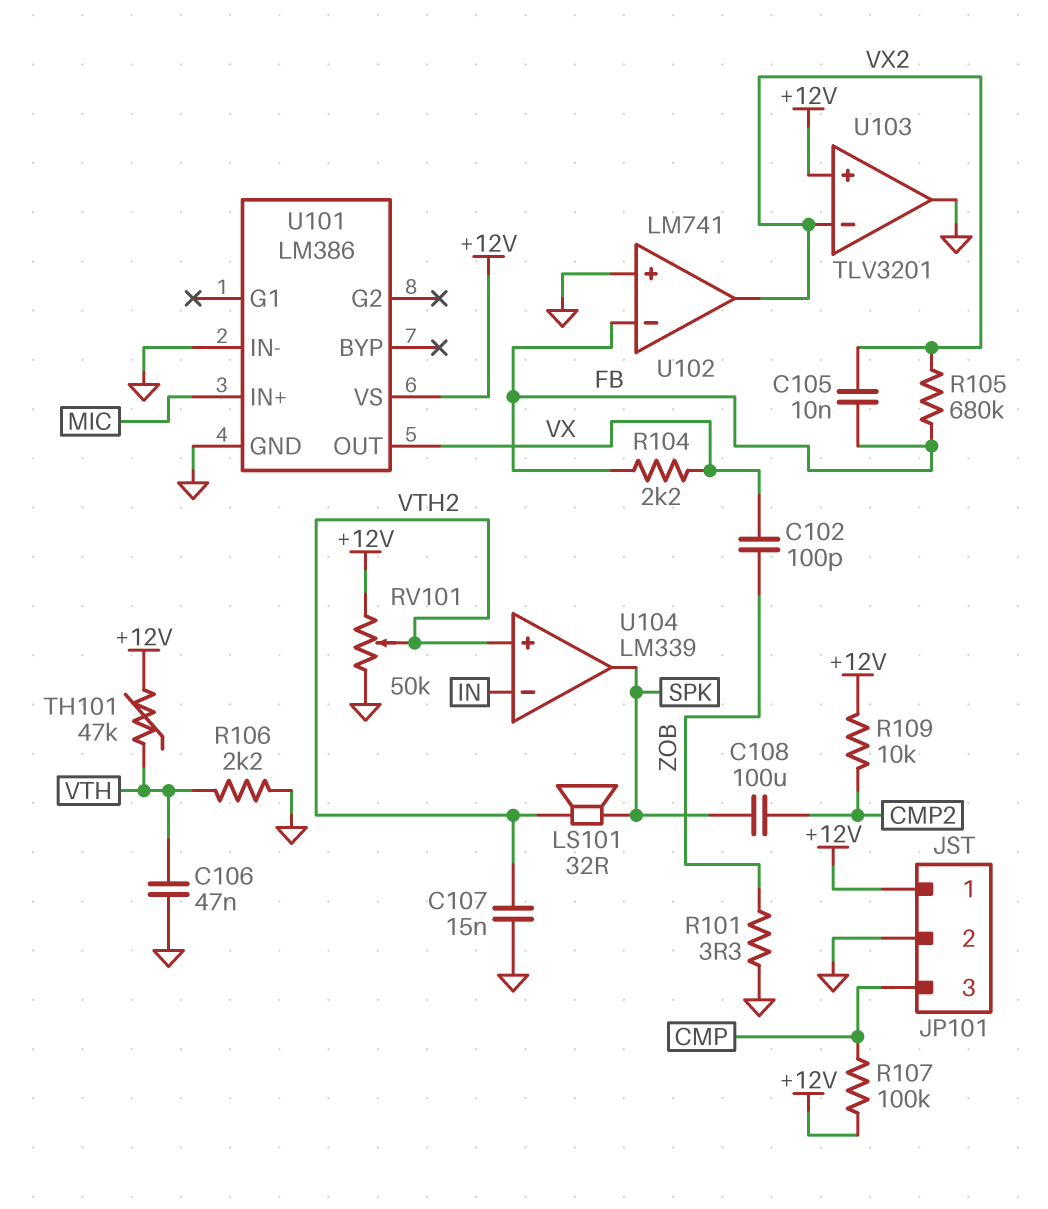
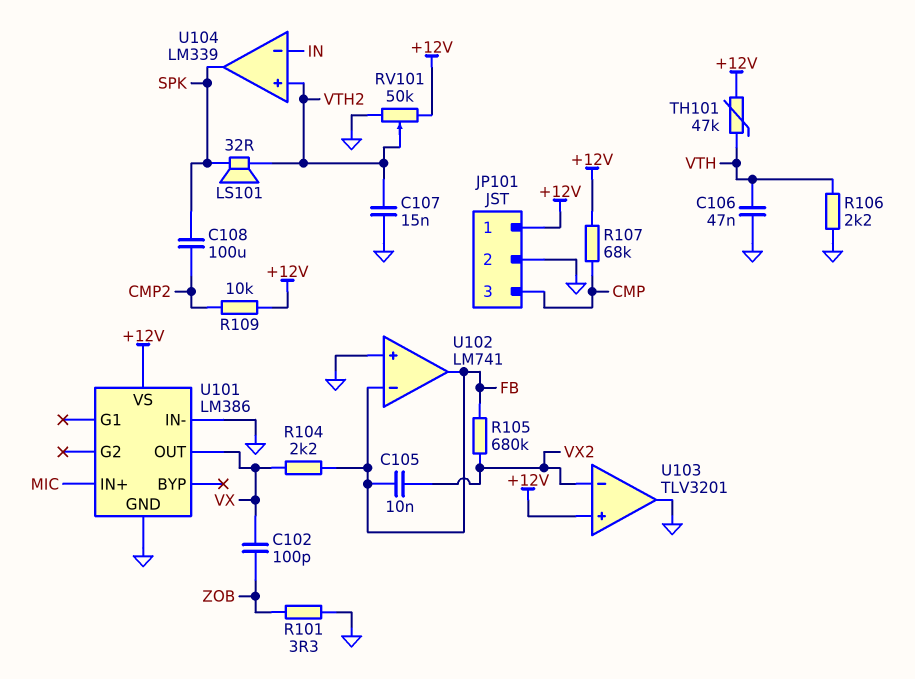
R107: 100k (+12V, CMP) -> 68k (+12V, CMP)
U102 pin out: VX2 -> FB

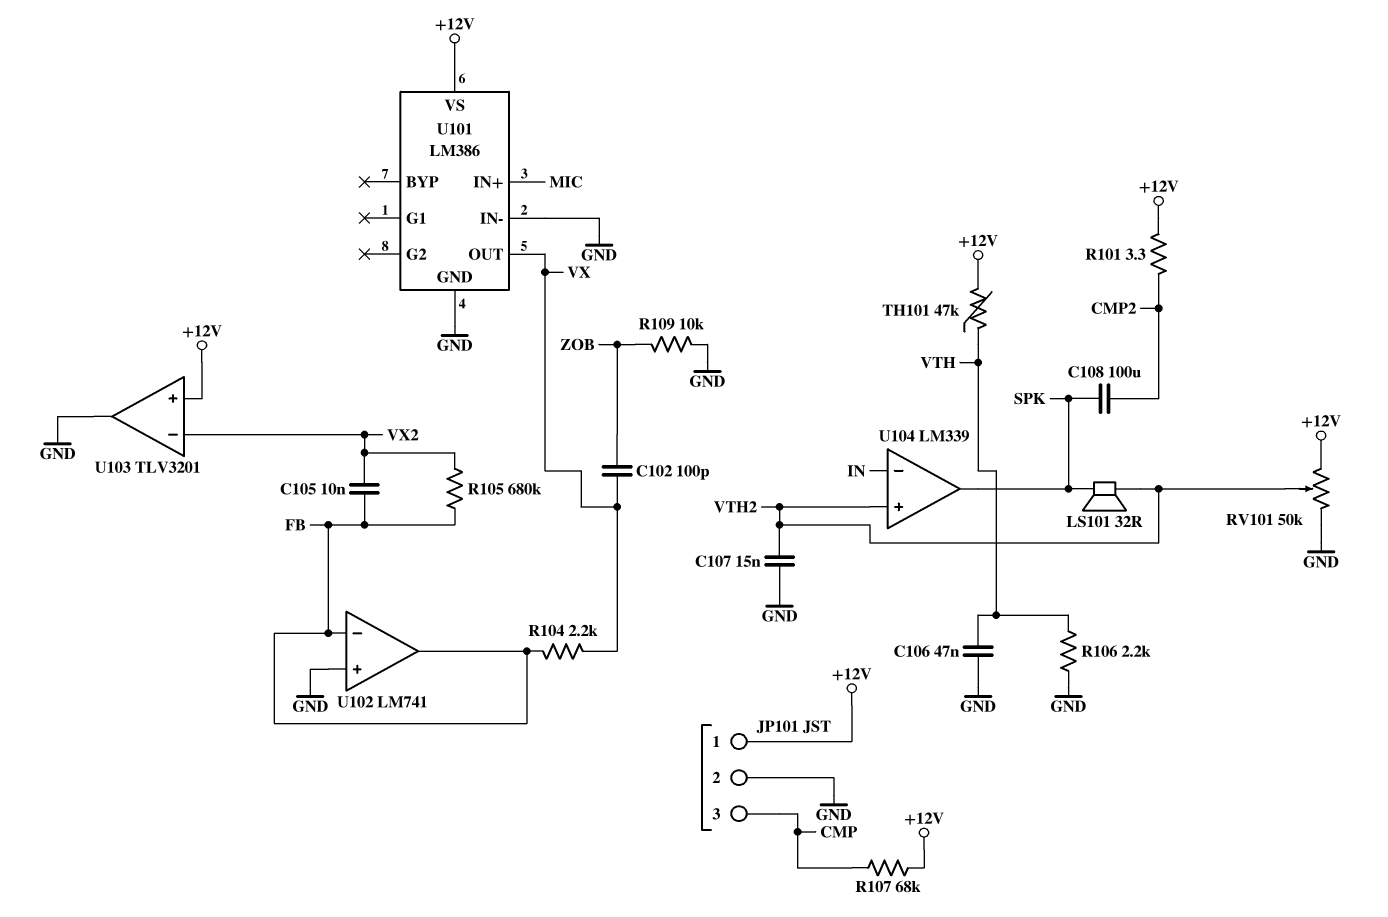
R101: 3.3 (GND, ZOB) -> 3.3 (+12V, CMP2)
R109: 10k (+12V, CMP2) -> 10k (GND, ZOB)

